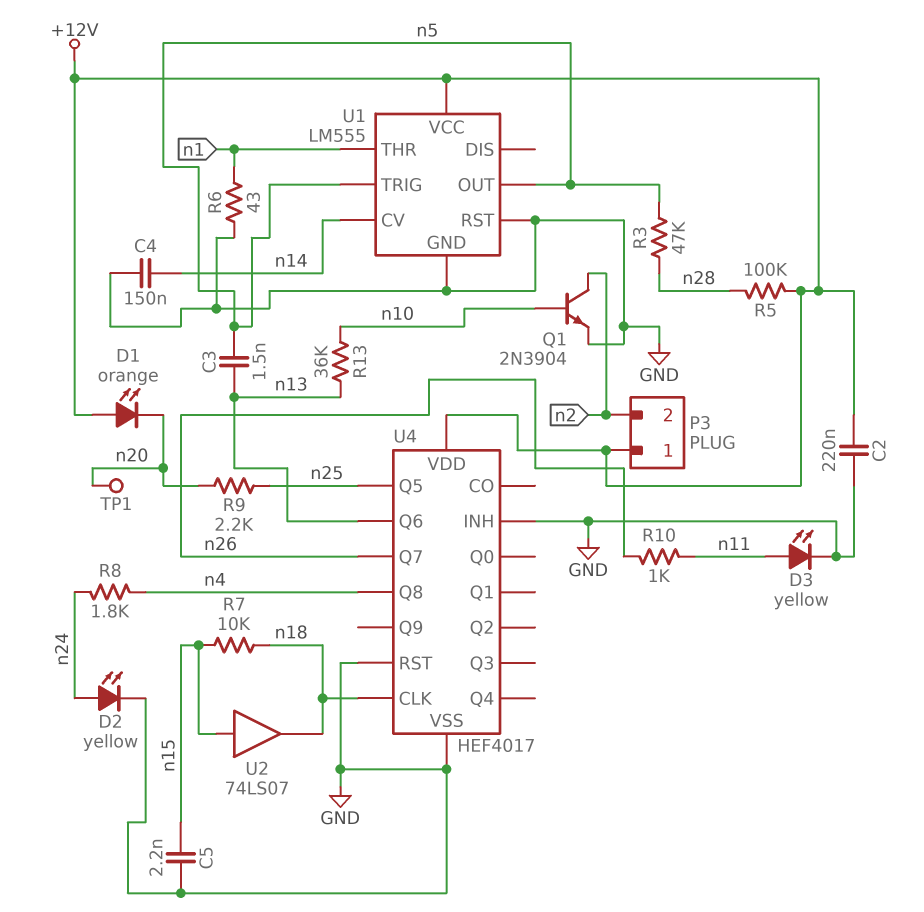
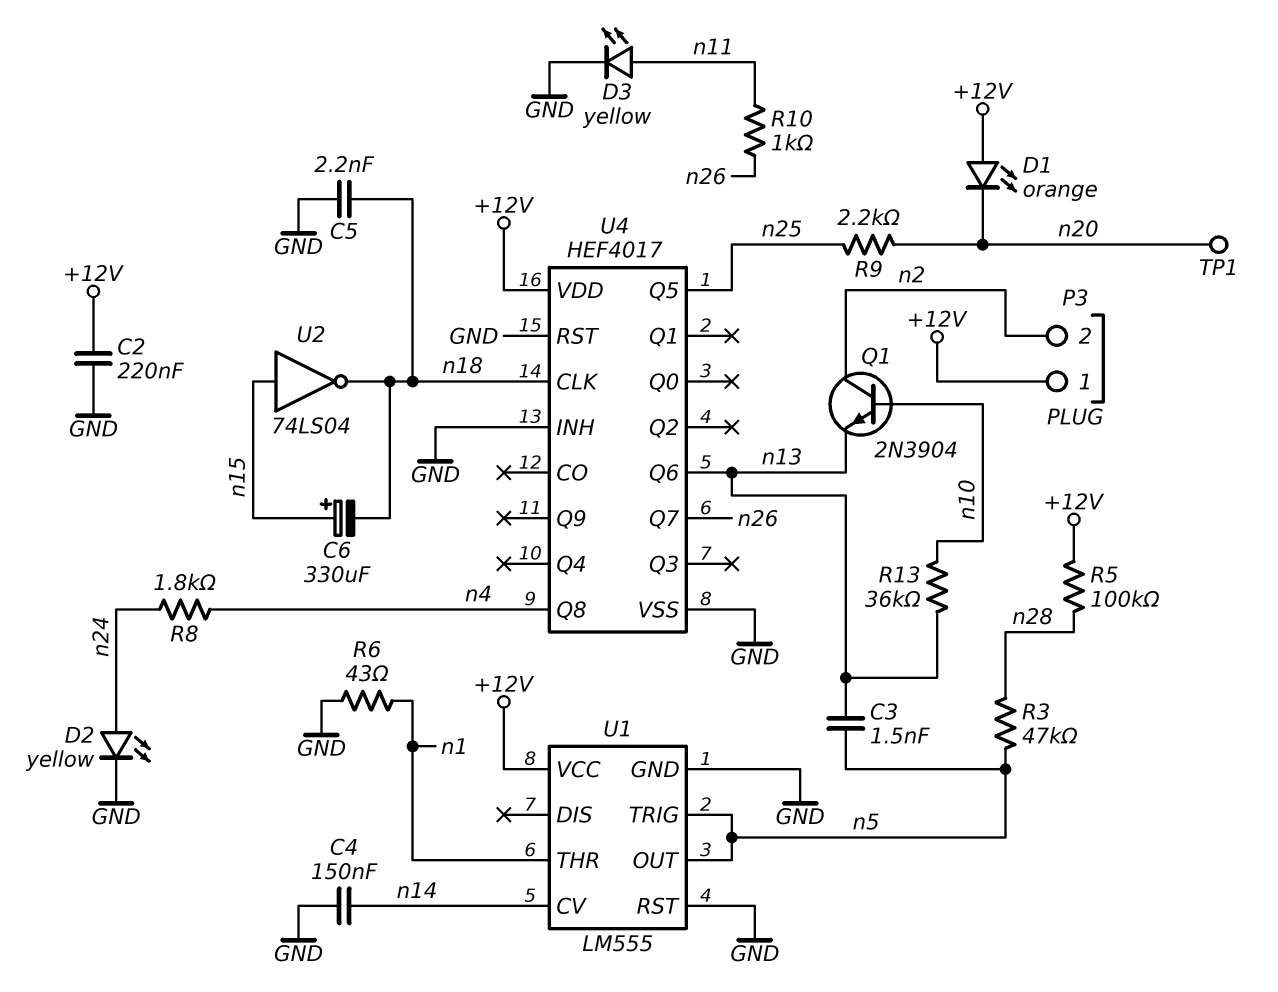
C5: 2.2nF (GND, n15) -> 2.2nF (GND, n18)
C6: none -> 330uF (plus n15, minus n18)
Q1: NPN 2N3904 (B n10, C n2, E GND) -> NPN 2N3904 (B n10, C n2, E n13)
R7: 10k (n15, n18) -> none
U2: buffer 74LS07 (in n15, out n18) -> NOT 74LS04 (in n15, out n18)

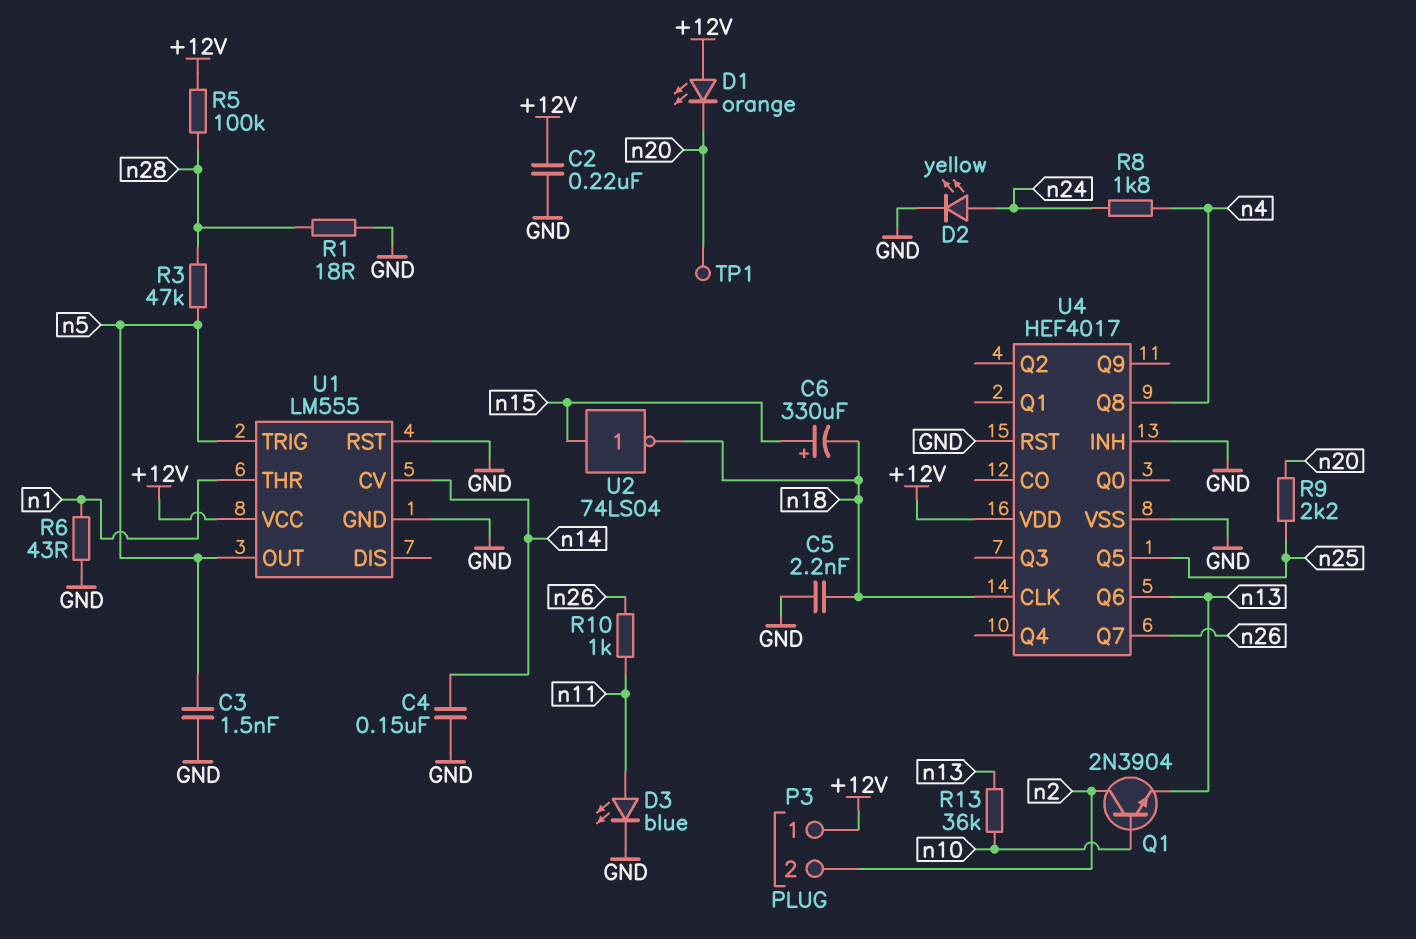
C3: 1.5nF (n5, n13) -> 1.5nF (GND, n5)
D3: LED yellow (A n11, K GND) -> LED blue (A n11, K GND)
R1: none -> 18 (GND, n28)

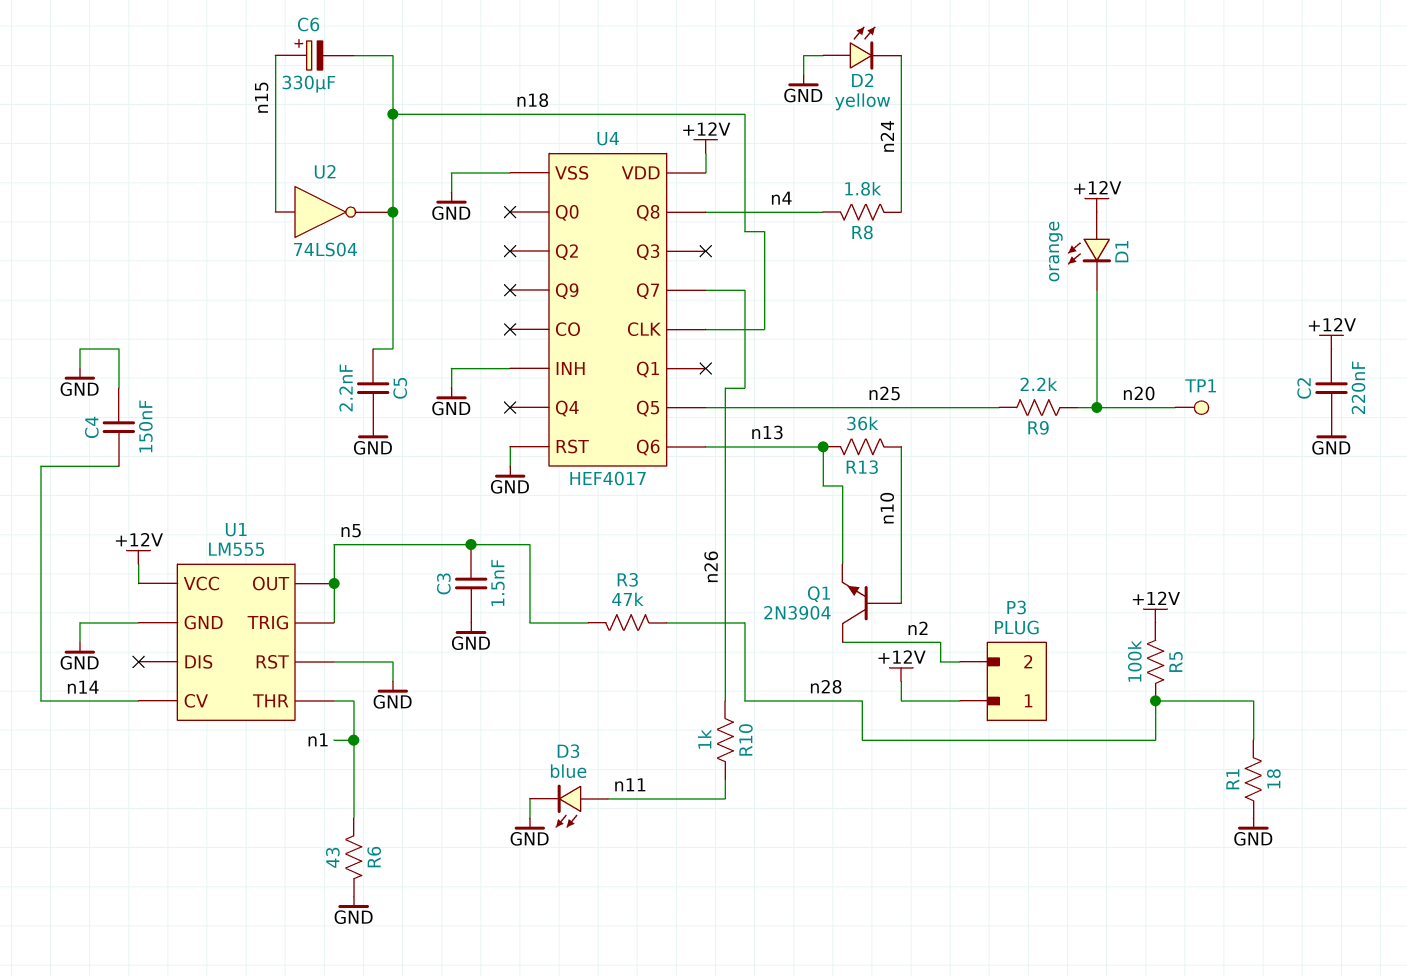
D2: LED yellow (A n24, K GND) -> LED yellow (A GND, K n24)

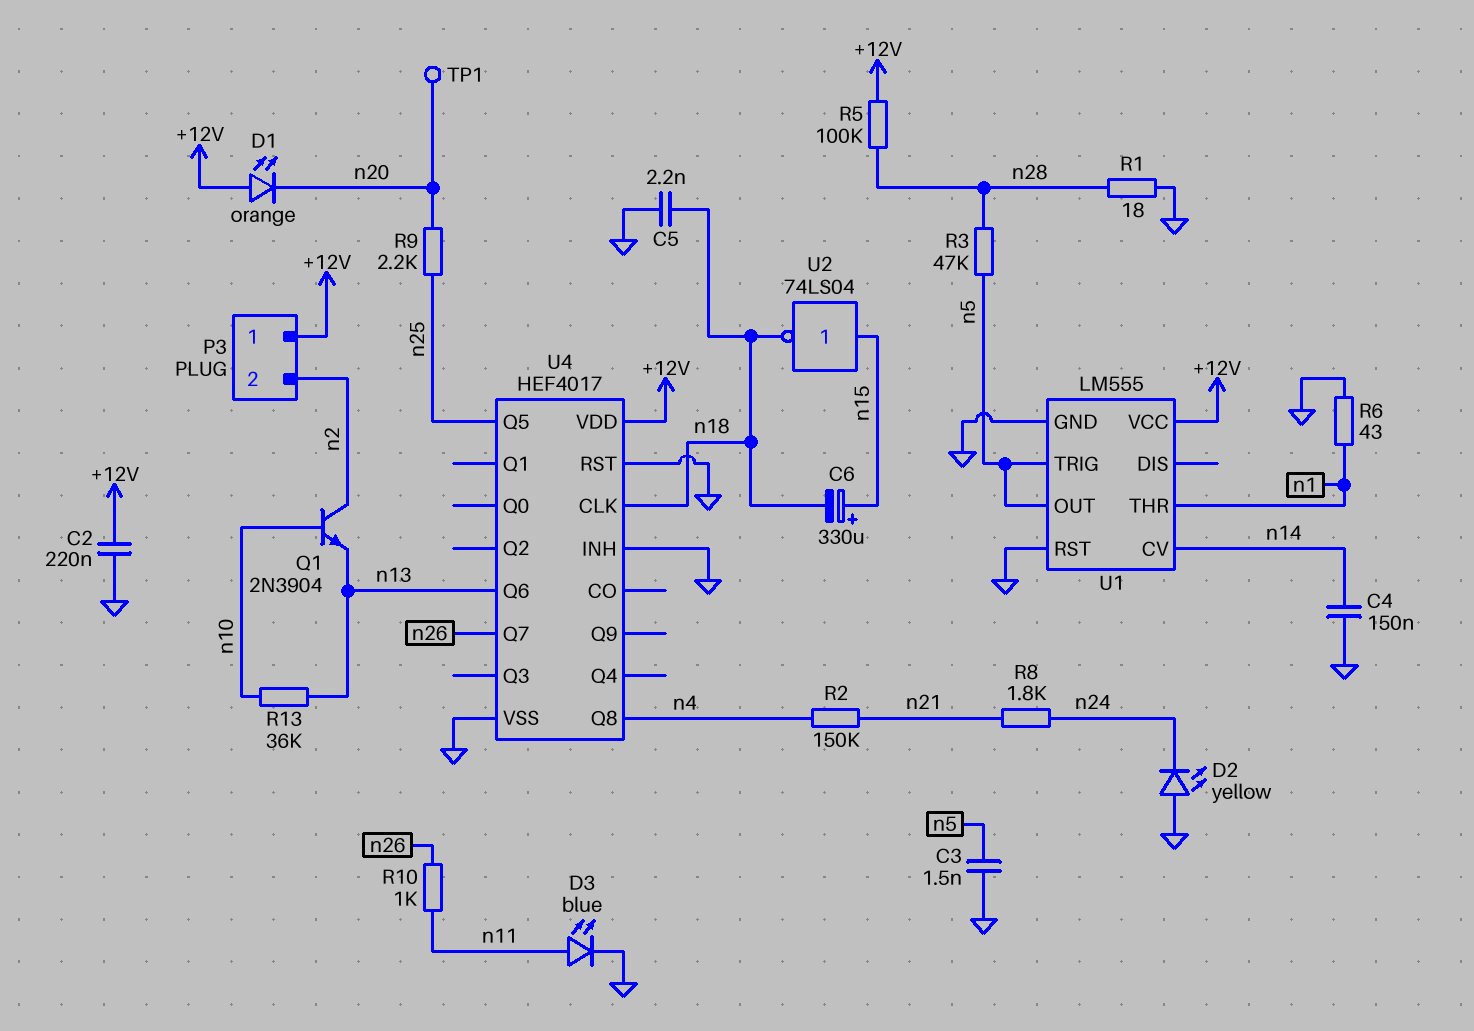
R2: none -> 150k (n4, n21)
R8: 1.8k (n4, n24) -> 1.8k (n21, n24)

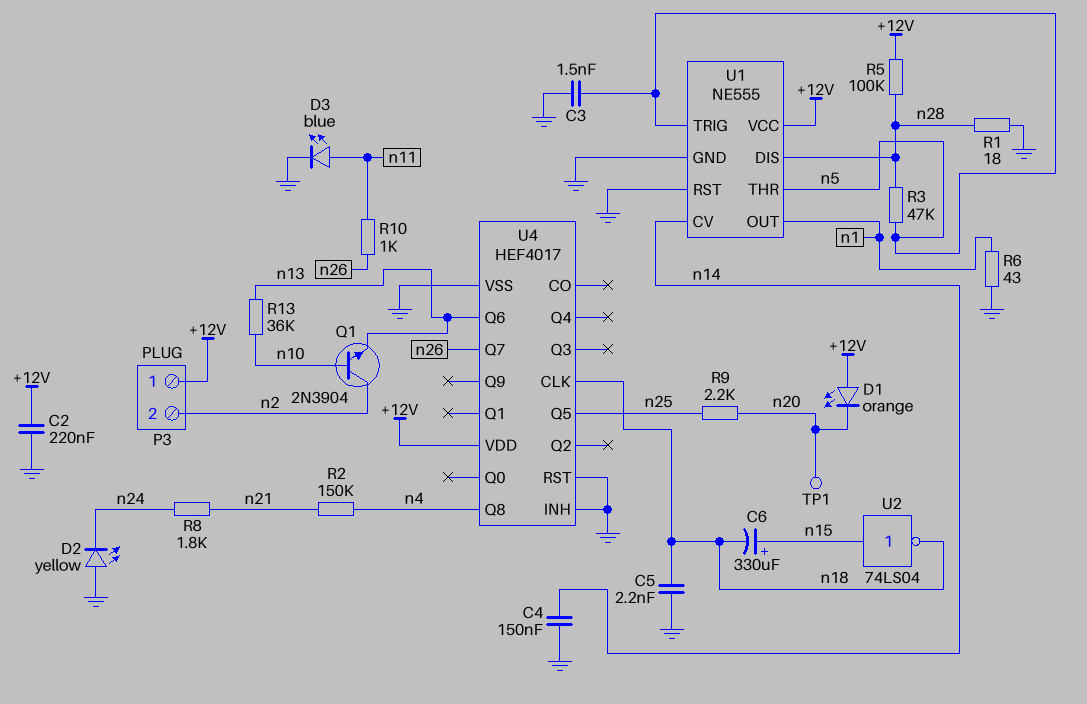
U1: LM555 -> NE555
U1 pin DIS: none -> n28
U1 pin OUT: n5 -> n1
U1 pin THR: n1 -> n5

